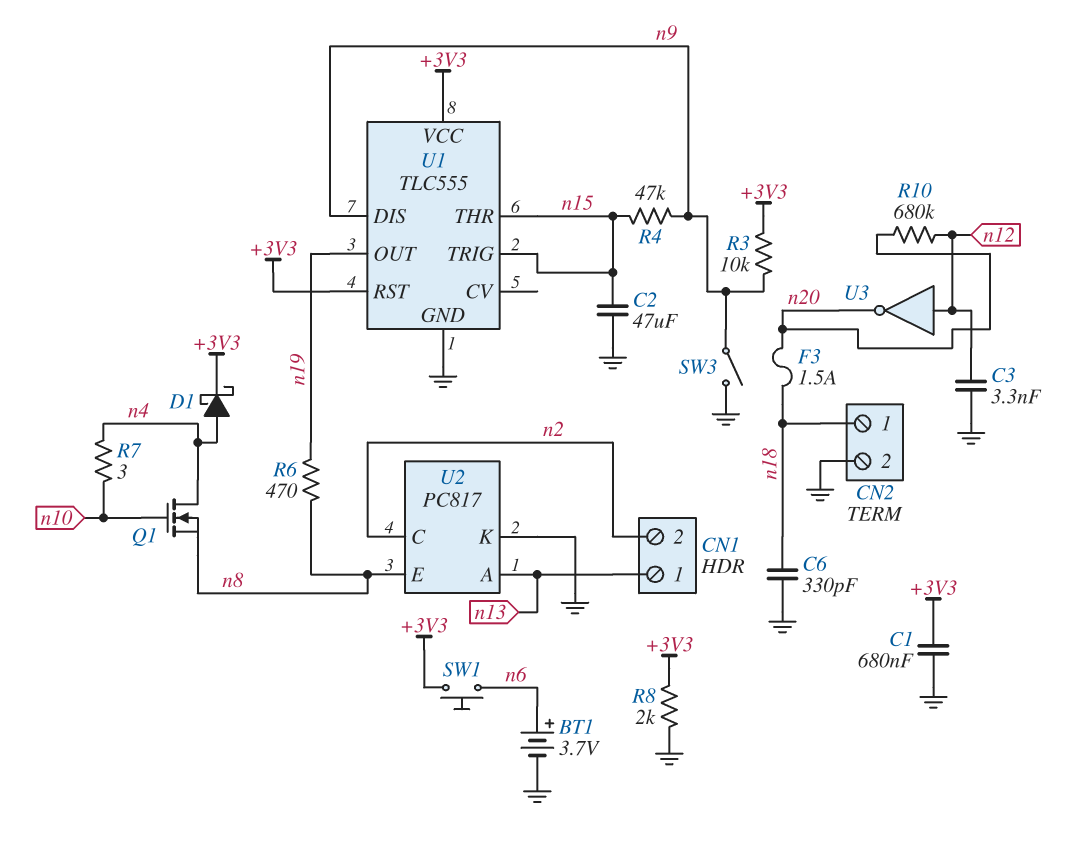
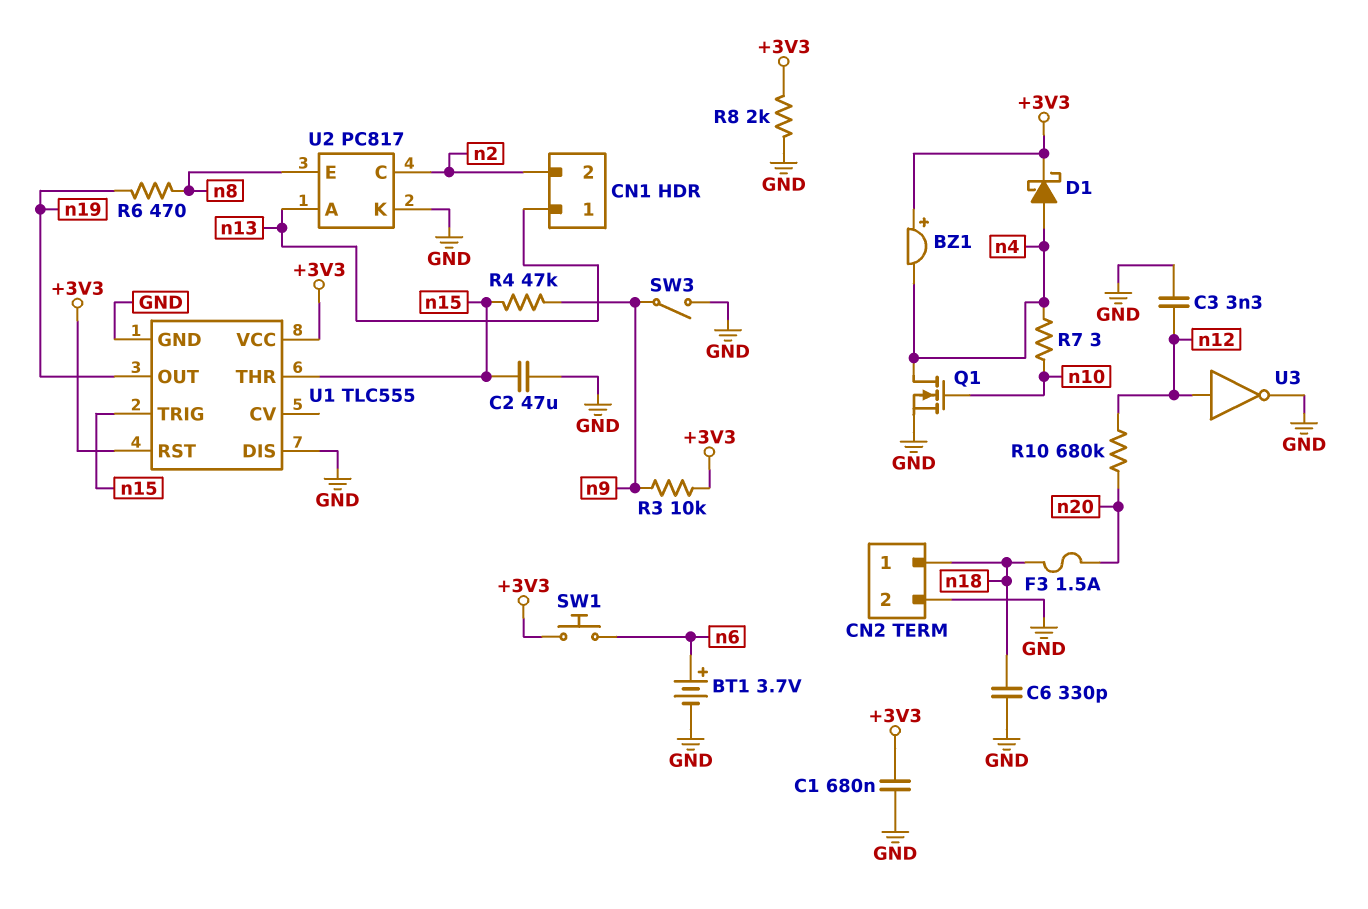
BZ1: none -> buzzer (plus +3V3, minus n4)
Q1: NMOS (G n10, D n4, S n8) -> NMOS (G n10, D n4, S GND)
U1 pin DIS: n9 -> GND
U3: NOT (in n12, out n20) -> NOT (in n12, out GND)

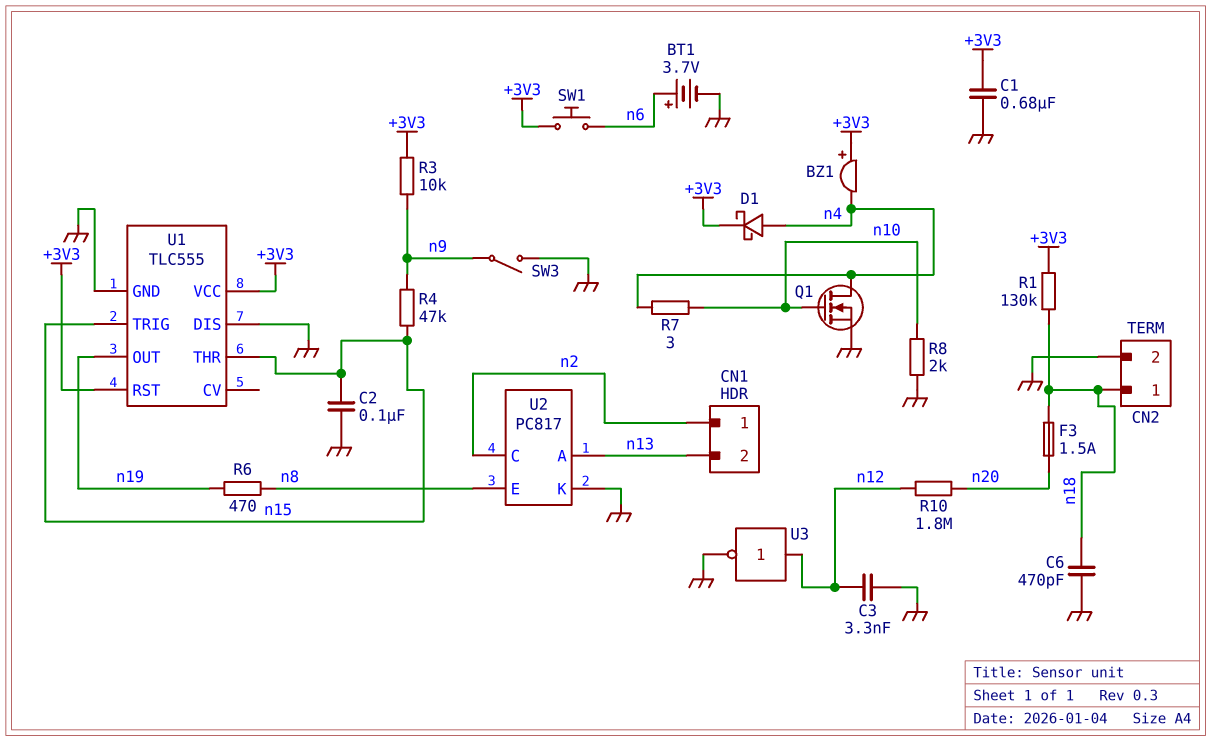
C2: 47uF (GND, n15) -> 100nF (GND, n15)
C6: 330pF (GND, n18) -> 470pF (GND, n18)
CN1 pin 1: n13 -> n2
CN1 pin 2: n2 -> n13
R1: none -> 130k (+3V3, n18)
R8: 2k (+3V3, GND) -> 2k (GND, n10)
R10: 680k (n12, n20) -> 1.8M (n12, n20)

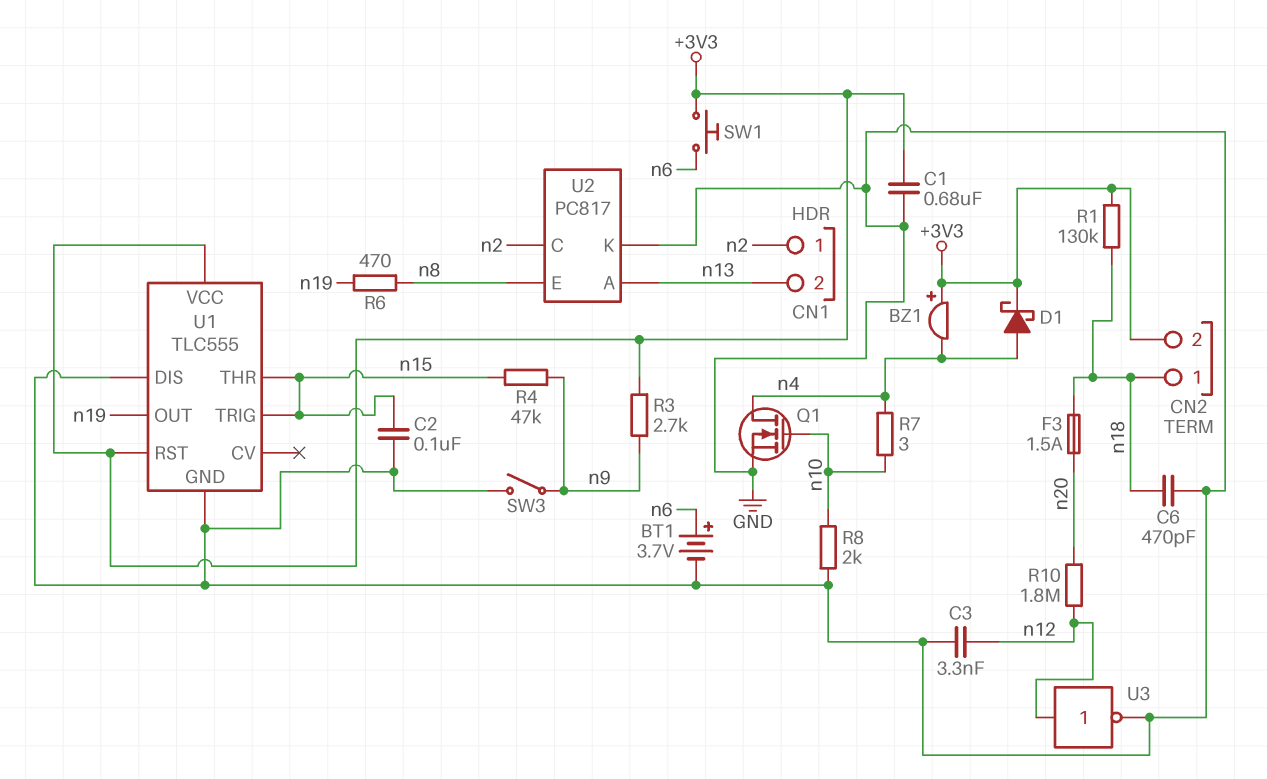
CN2 pin 2: GND -> +3V3
R3: 10k (+3V3, n9) -> 2.7k (+3V3, n9)

